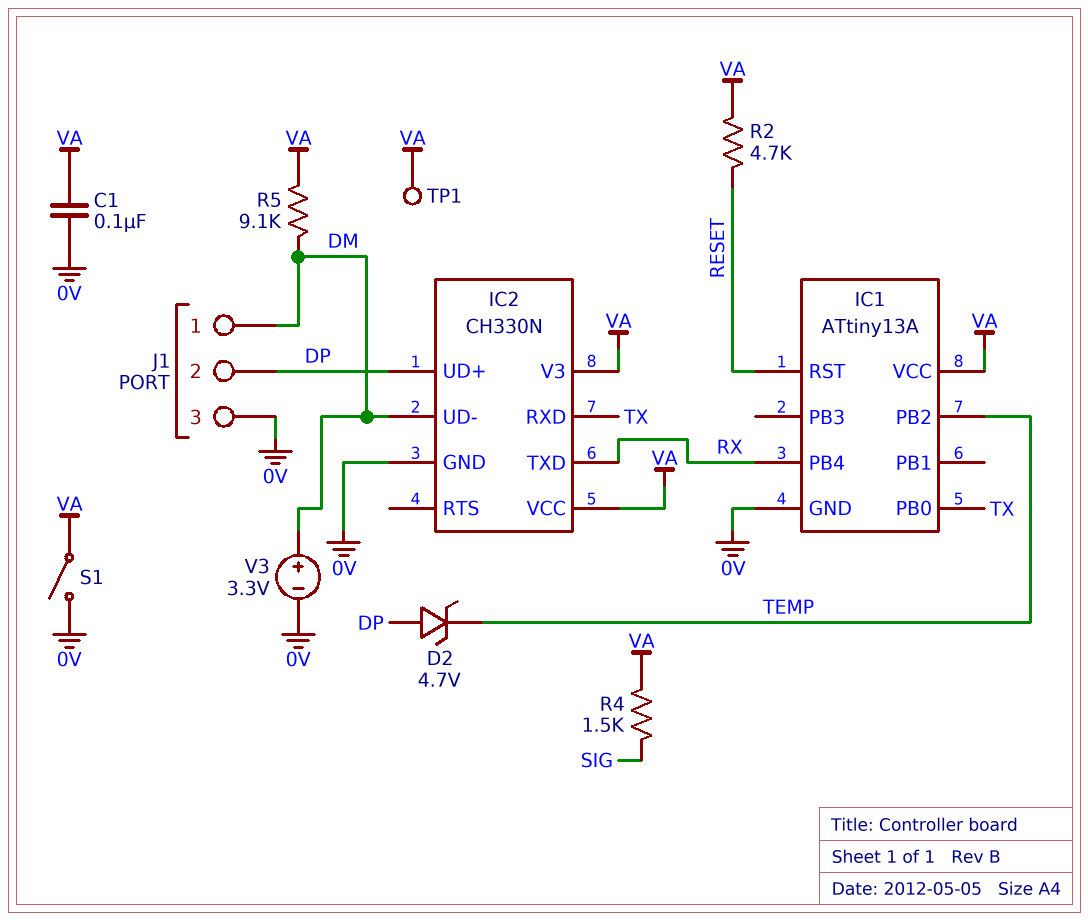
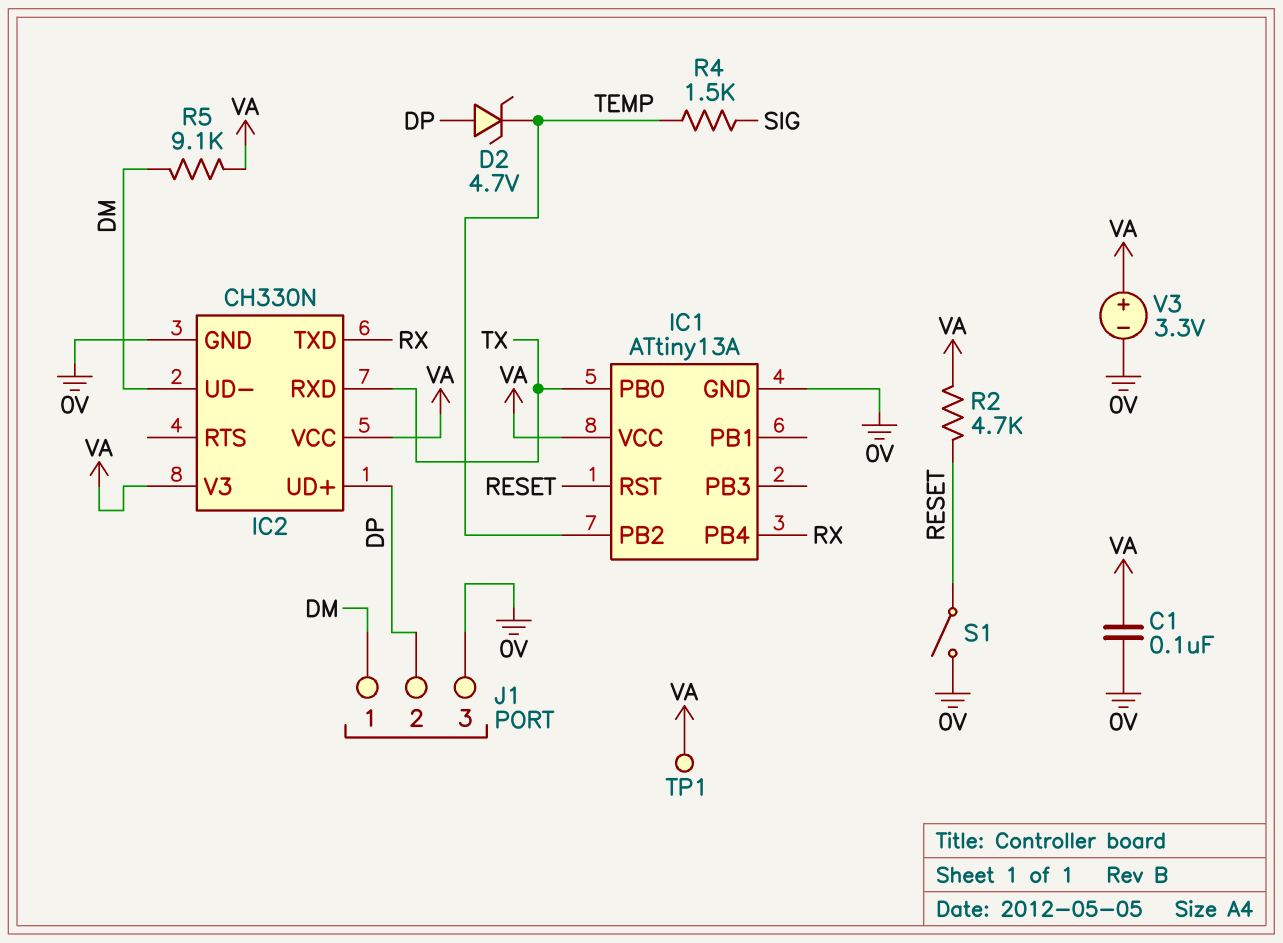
R4: 1.5k (SIG, VA) -> 1.5k (SIG, TEMP)
S1: switch (0V, VA) -> switch (0V, RESET)
V3: 3.3V (plus DM, minus 0V) -> 3.3V (plus VA, minus 0V)

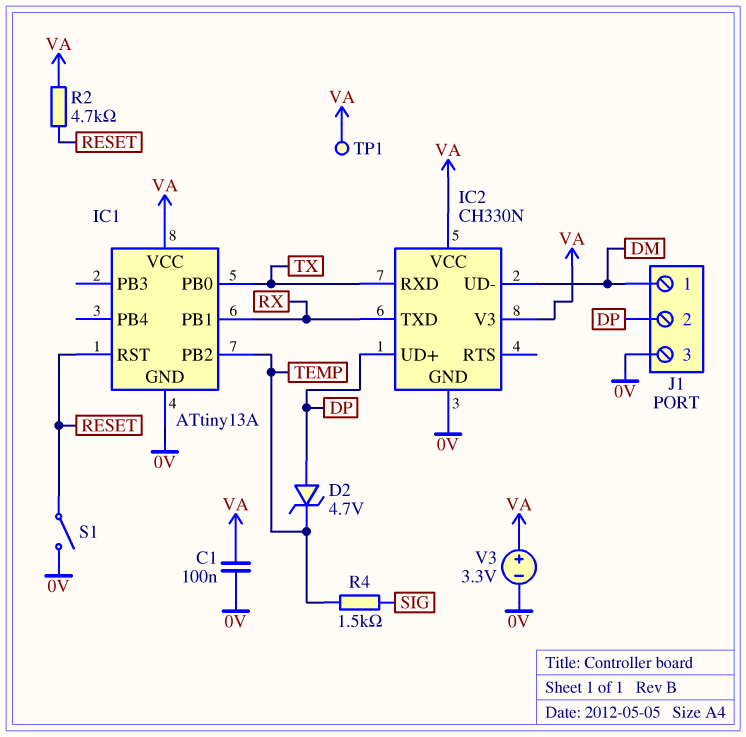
IC1 pin PB1: none -> RX
IC1 pin PB4: RX -> none
R5: 9.1k (DM, VA) -> none

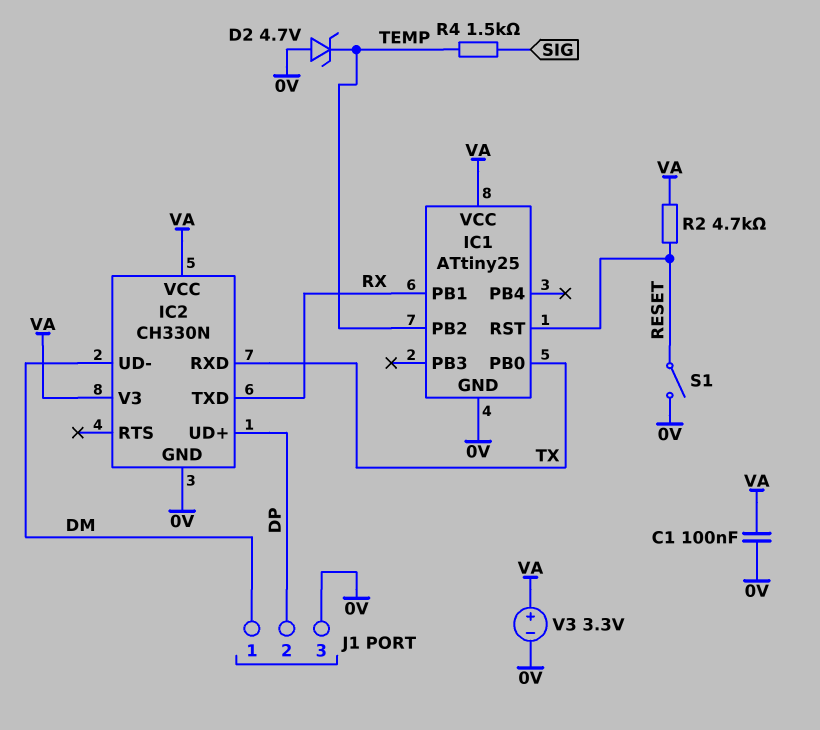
D2: zener 4.7V (A DP, K TEMP) -> zener 4.7V (A 0V, K TEMP)
IC1: ATtiny13A -> ATtiny25
TP1: test point (VA) -> none

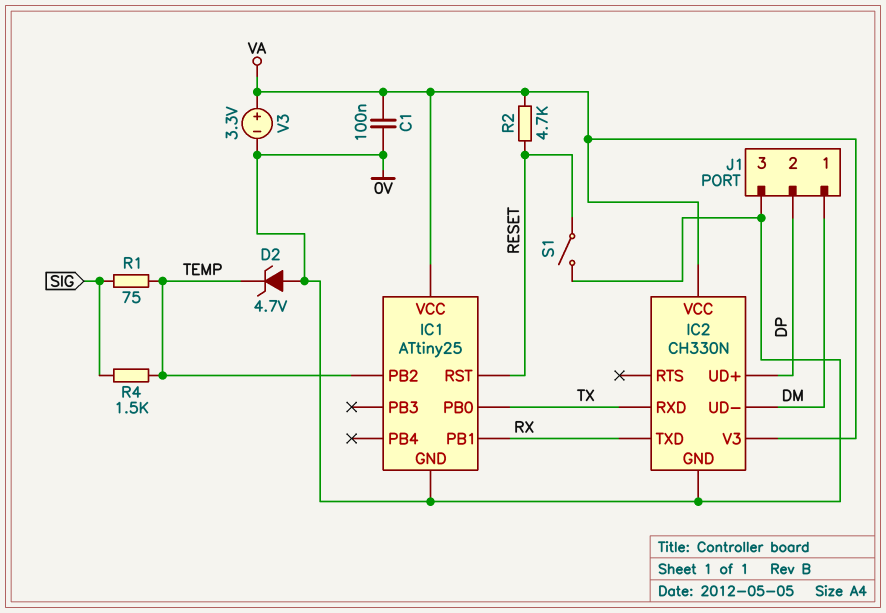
R1: none -> 75 (SIG, TEMP)

